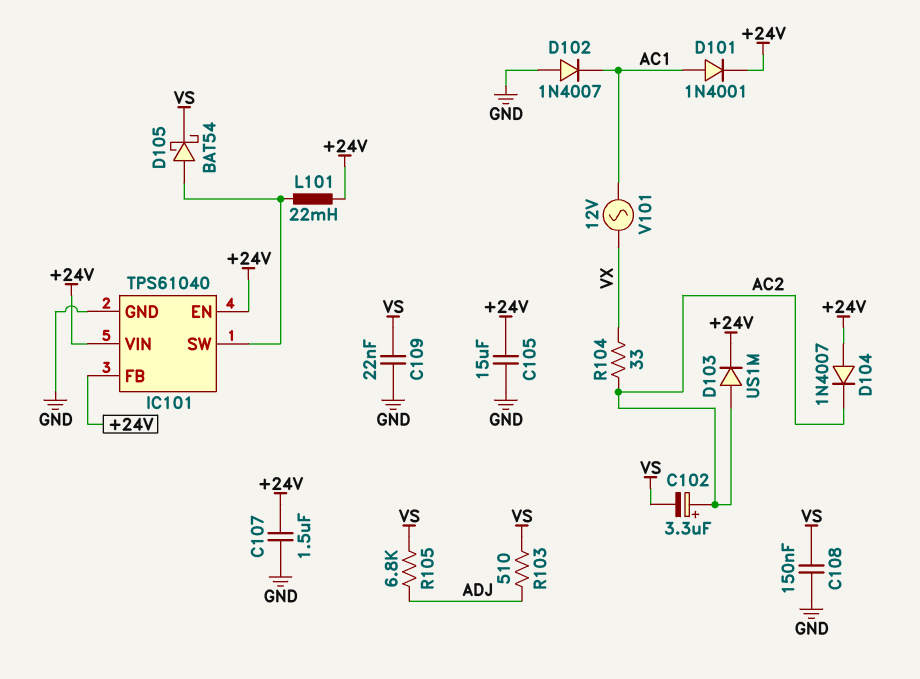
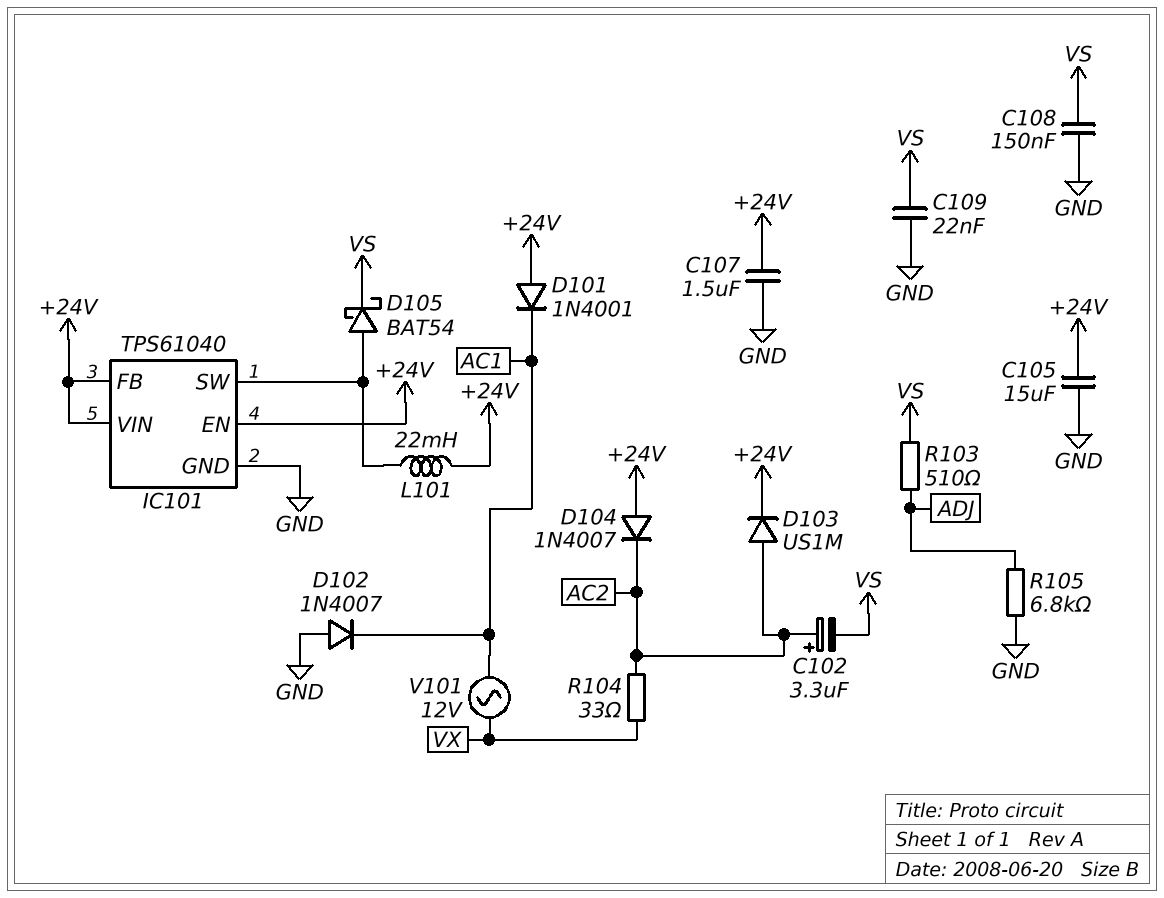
D101: diode 1N4001 (A AC1, K +24V) -> diode 1N4001 (A +24V, K AC1)
R105: 6.8k (ADJ, VS) -> 6.8k (ADJ, GND)

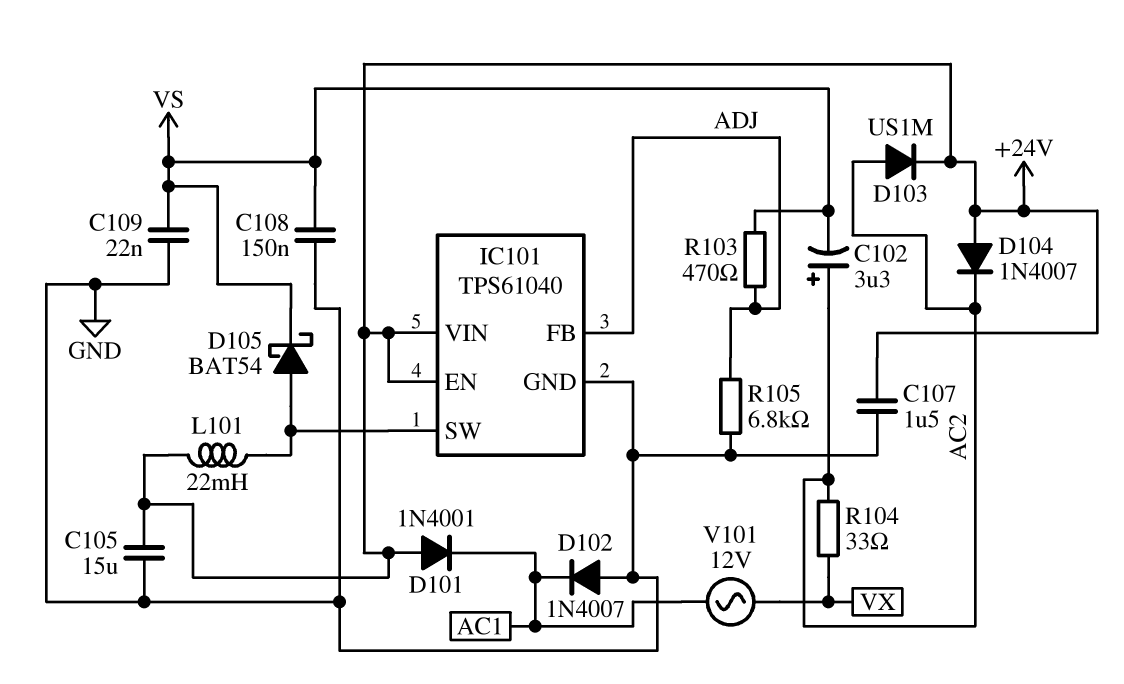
IC101 pin FB: +24V -> ADJ
R103: 510 (ADJ, VS) -> 470 (ADJ, VS)

